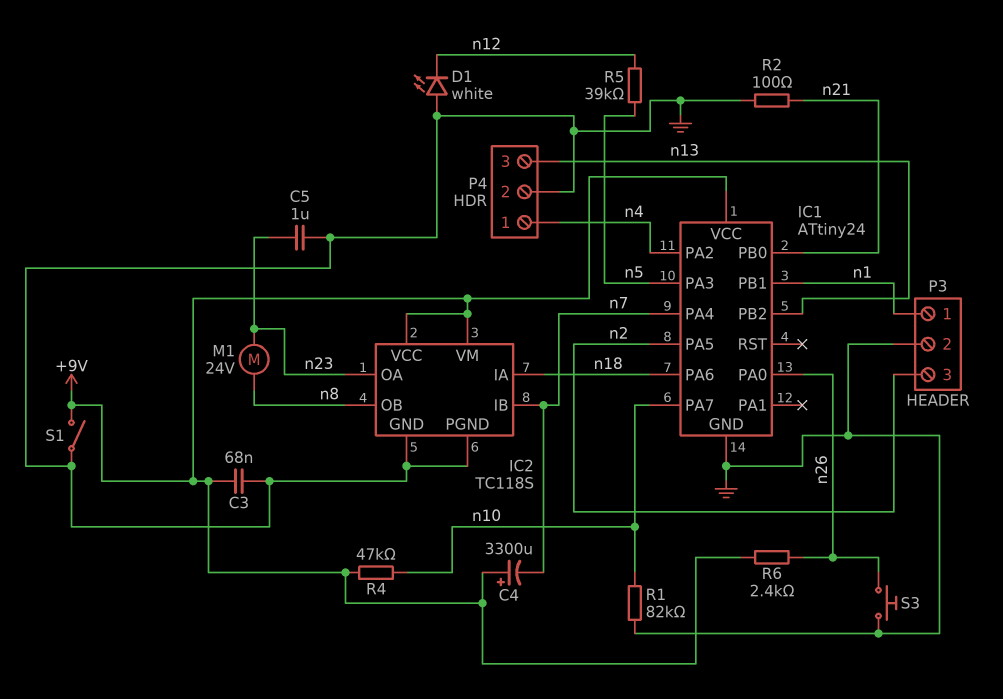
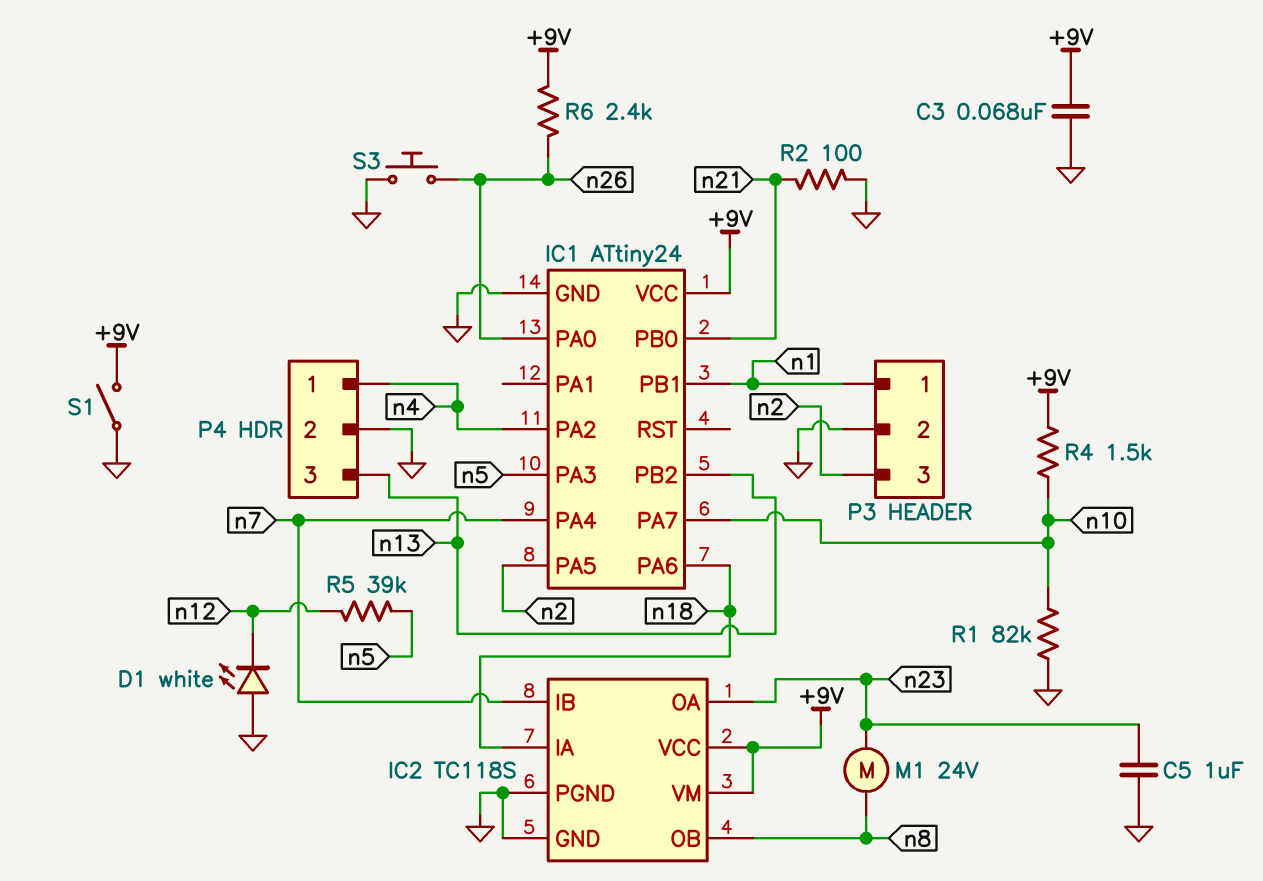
C4: 3300uF (plus +9V, minus n7) -> none
R4: 47k (+9V, n10) -> 1.5k (+9V, n10)

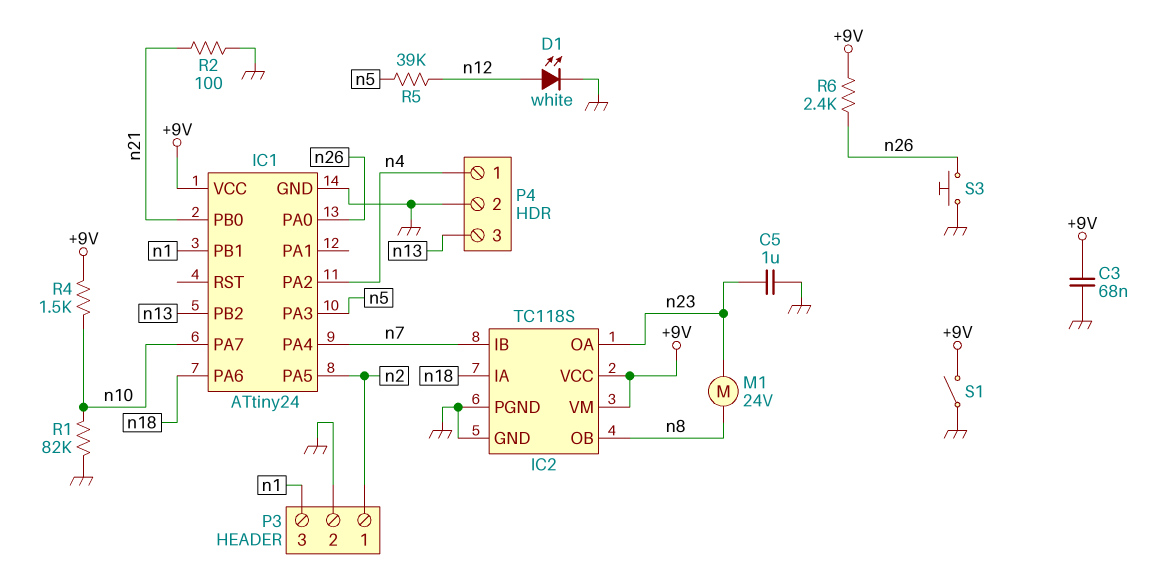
D1: LED white (A GND, K n12) -> LED white (A n12, K GND)
P3 pin 1: n1 -> n2
P3 pin 3: n2 -> n1

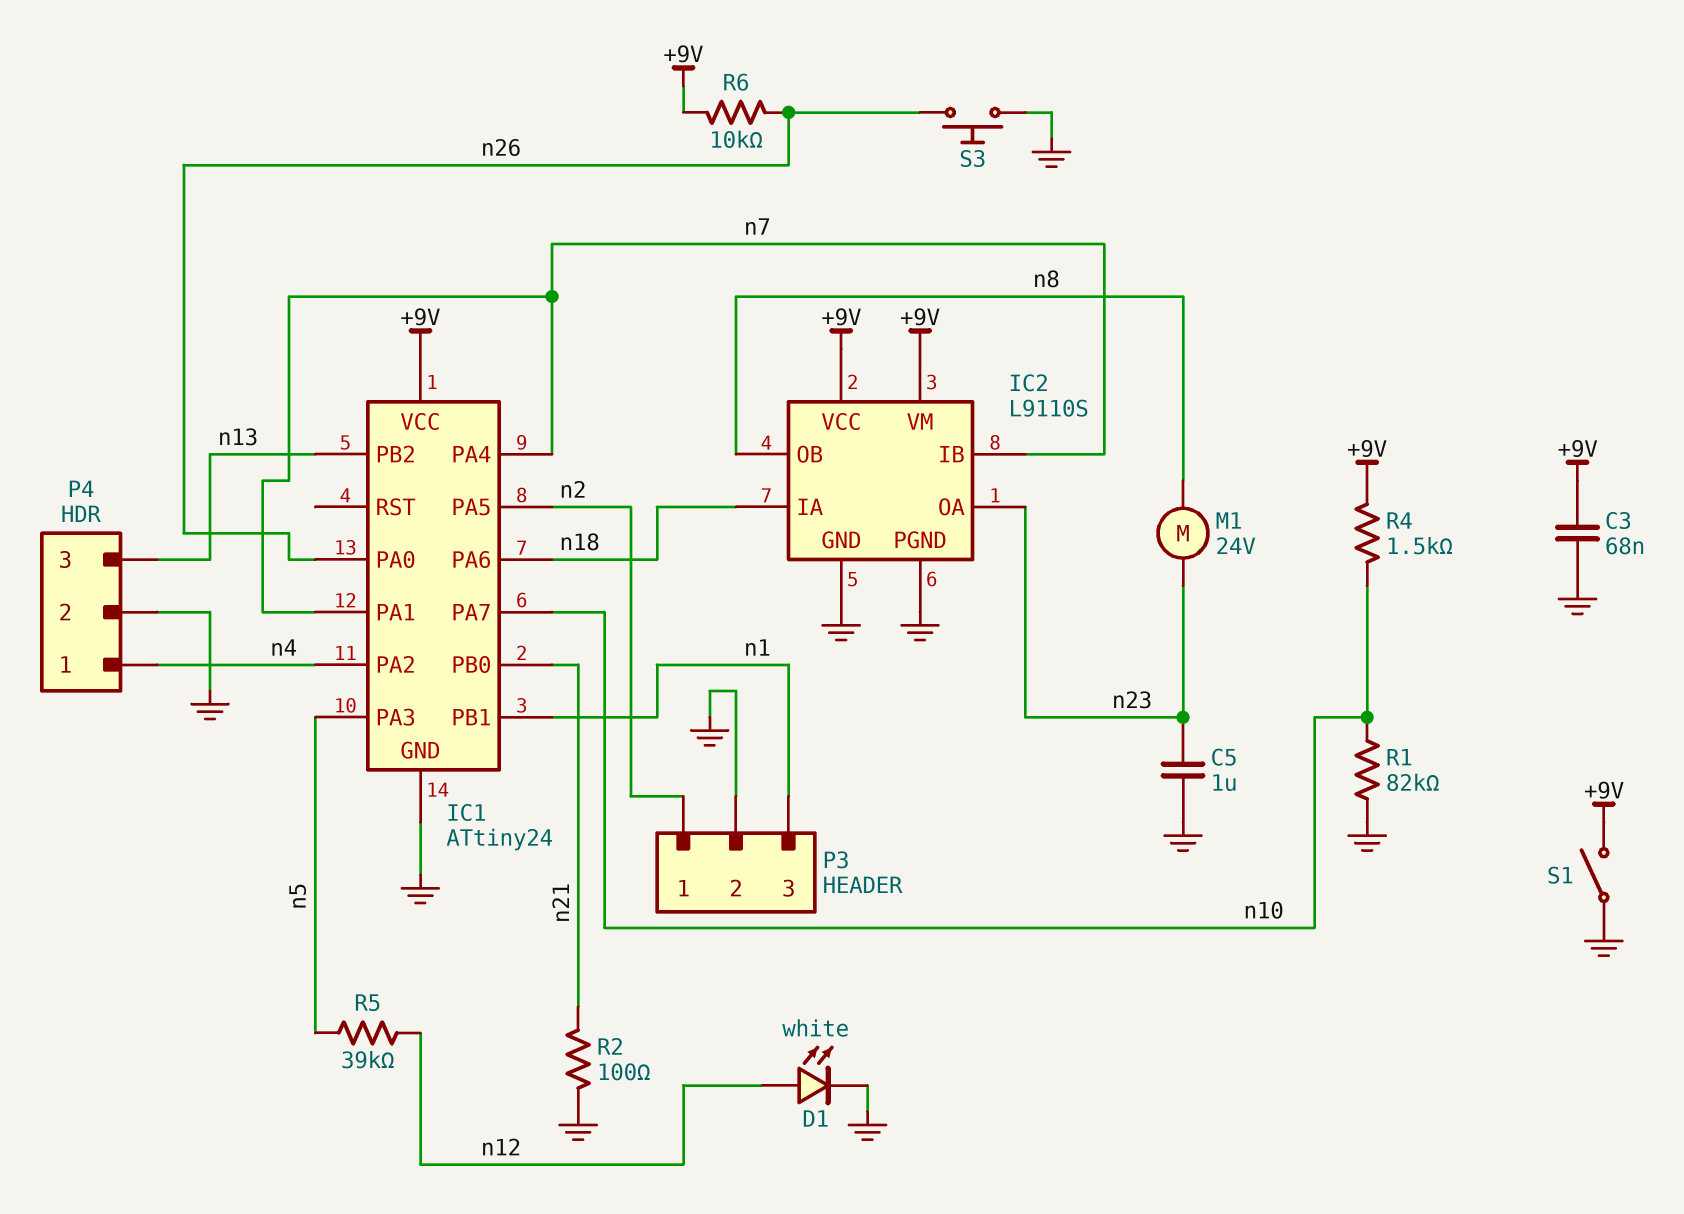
IC1 pin PA1: none -> n7
IC2: TC118S -> L9110S
R6: 2.4k (+9V, n26) -> 10k (+9V, n26)

